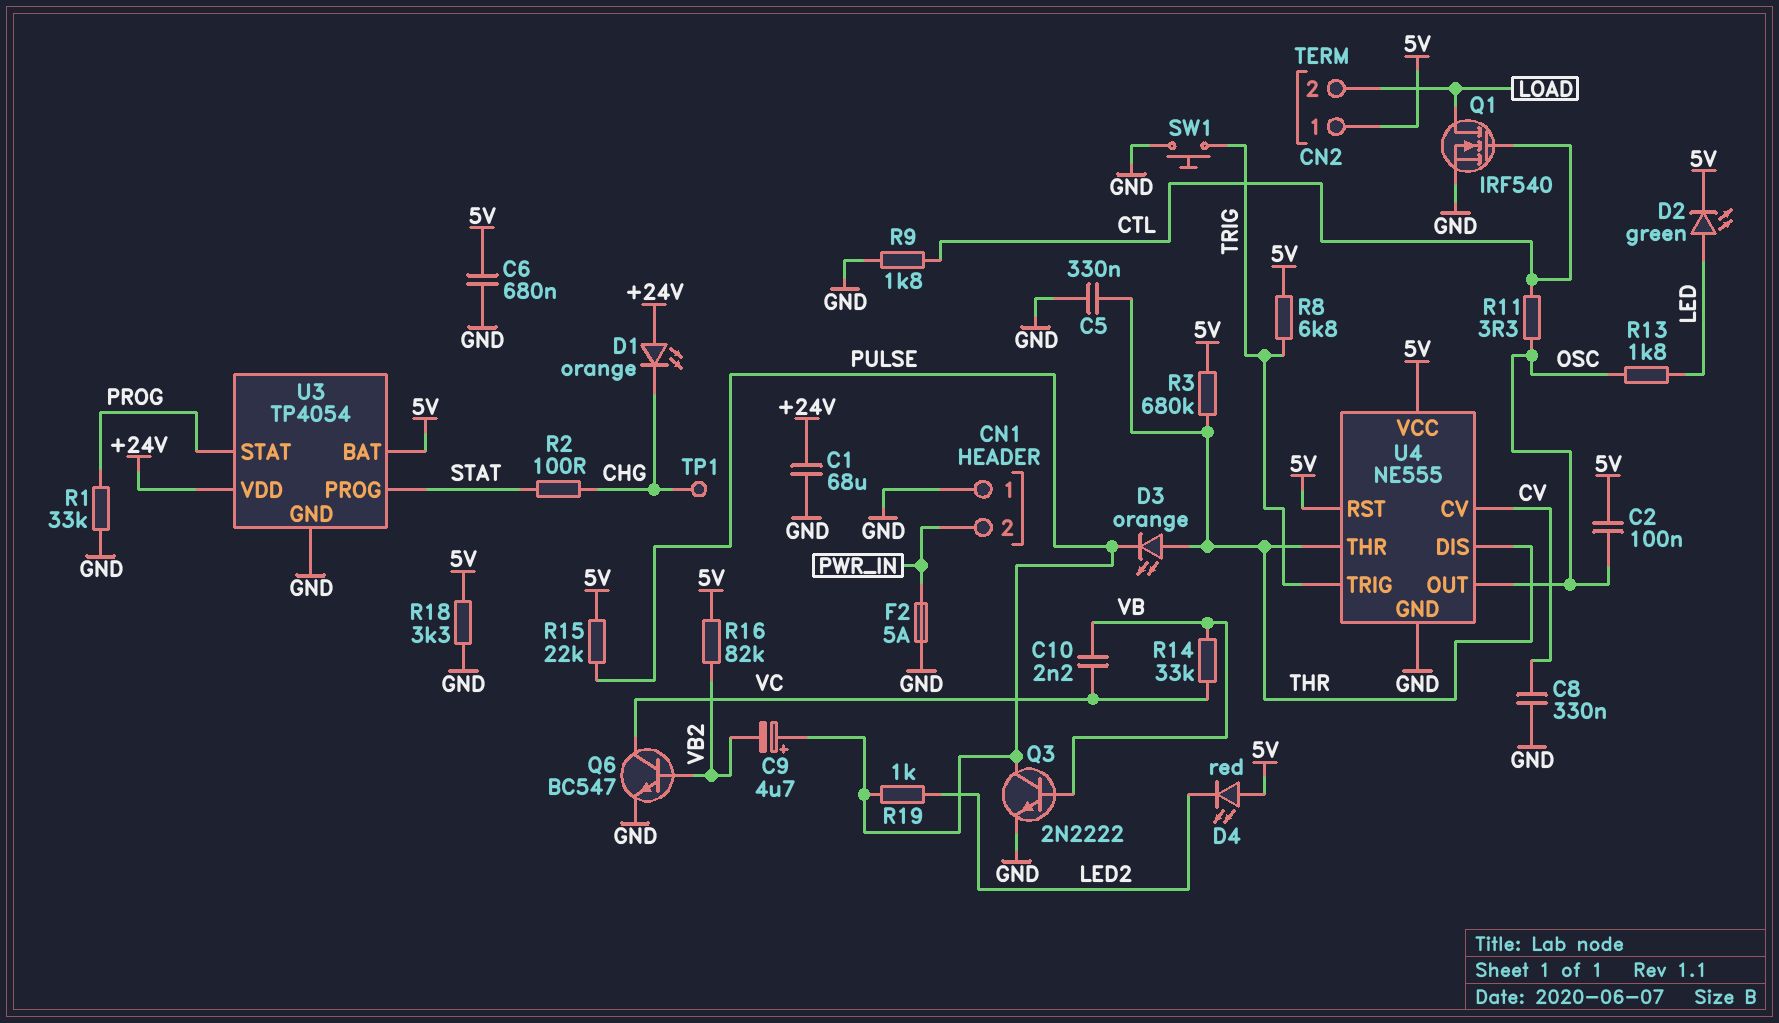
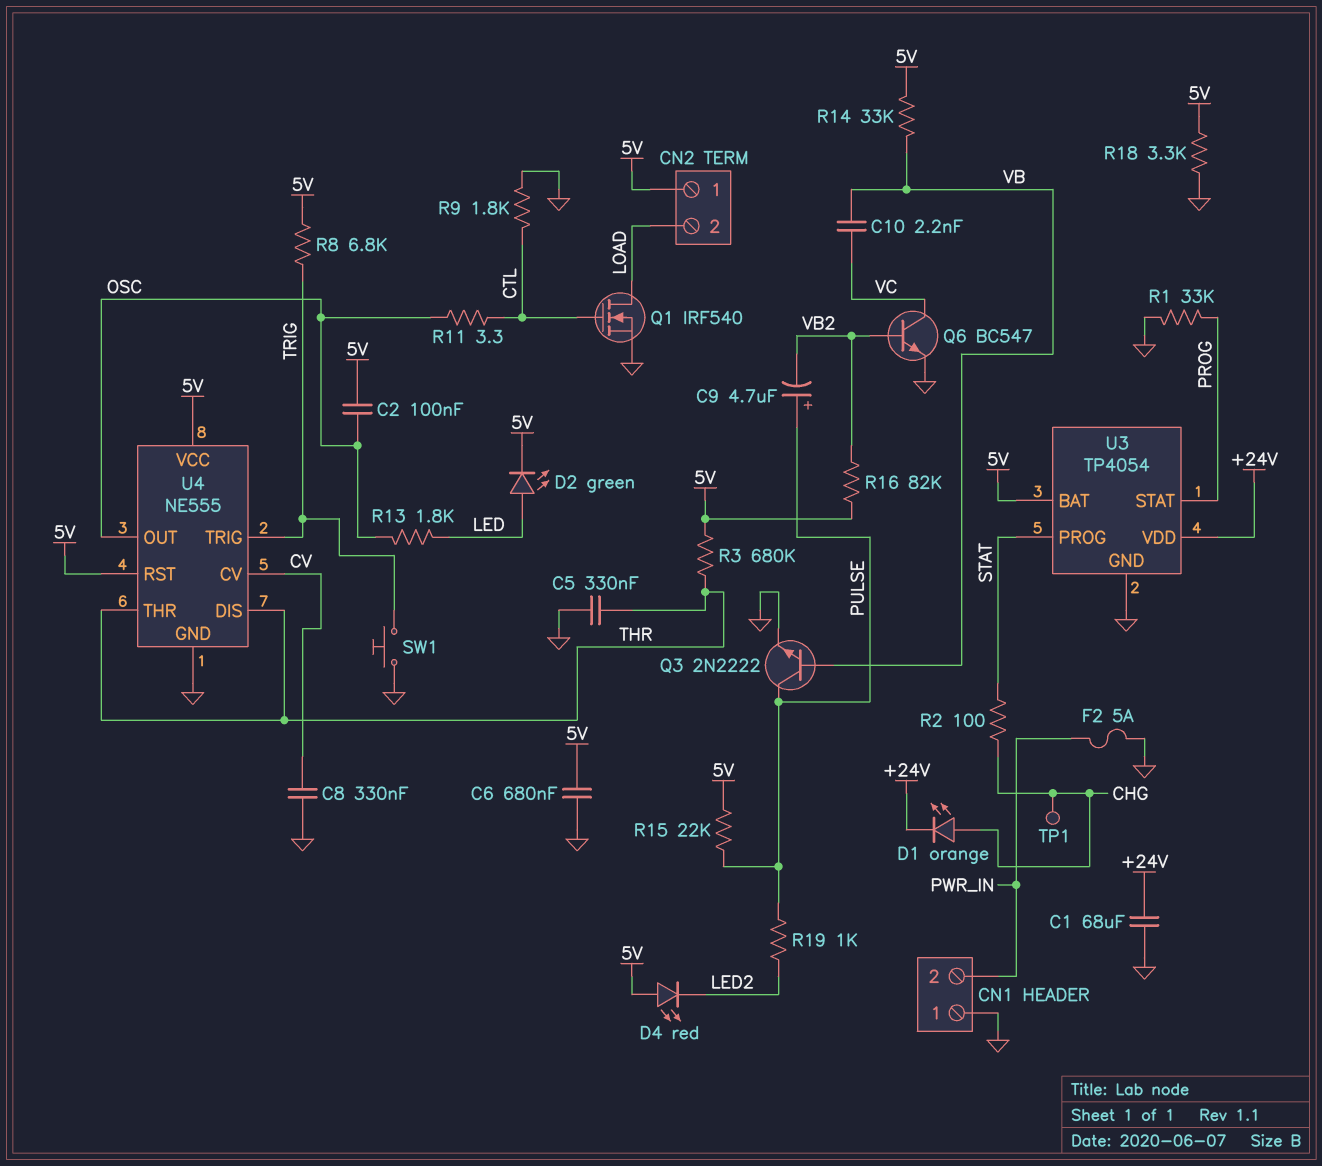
D1: LED orange (A +24V, K CHG) -> LED orange (A CHG, K +24V)
D3: LED orange (A THR, K PULSE) -> none
R14: 33k (VB, VC) -> 33k (5V, VB)

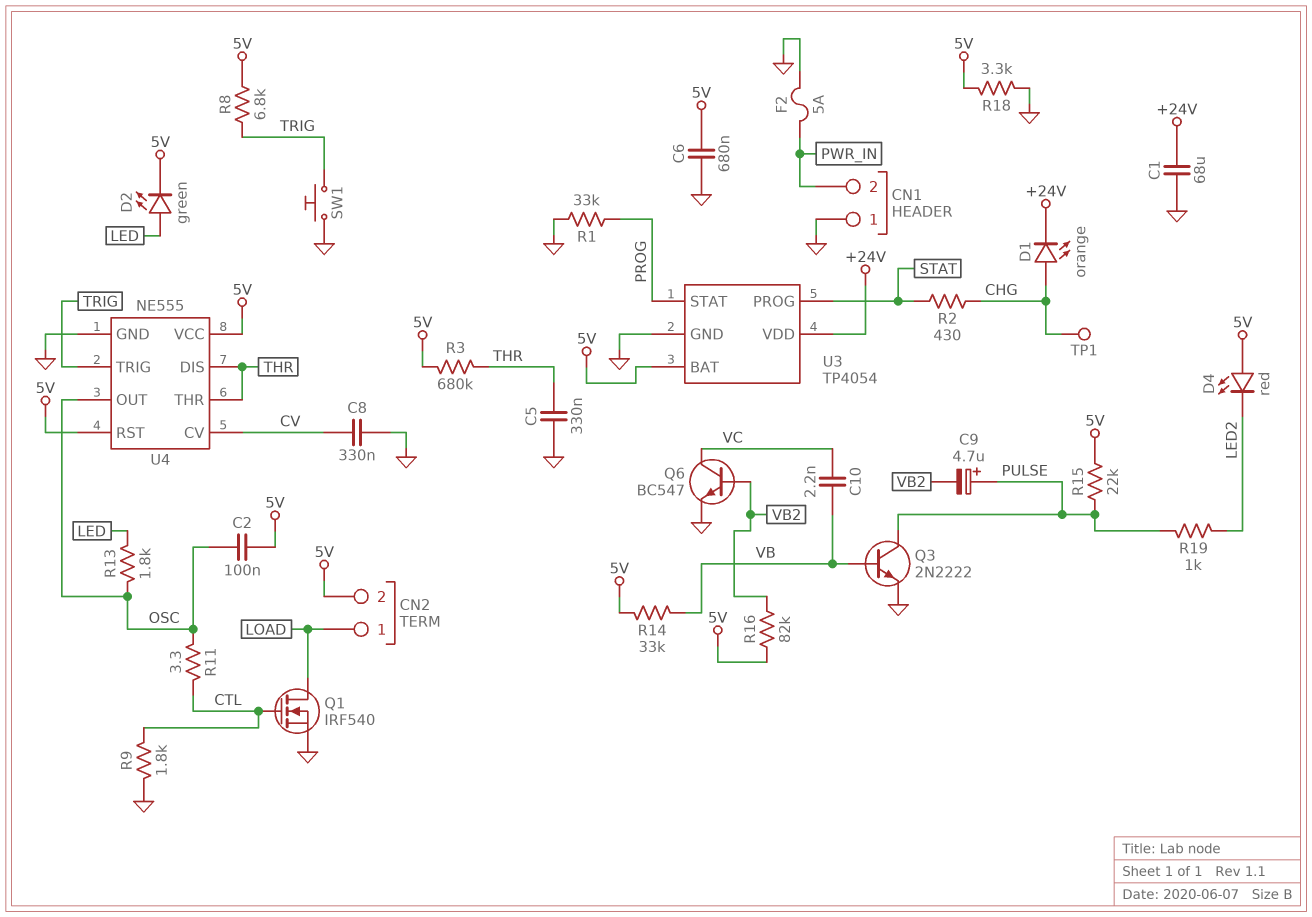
CN2 pin 1: 5V -> LOAD
CN2 pin 2: LOAD -> 5V
R2: 100 (CHG, STAT) -> 430 (CHG, STAT)

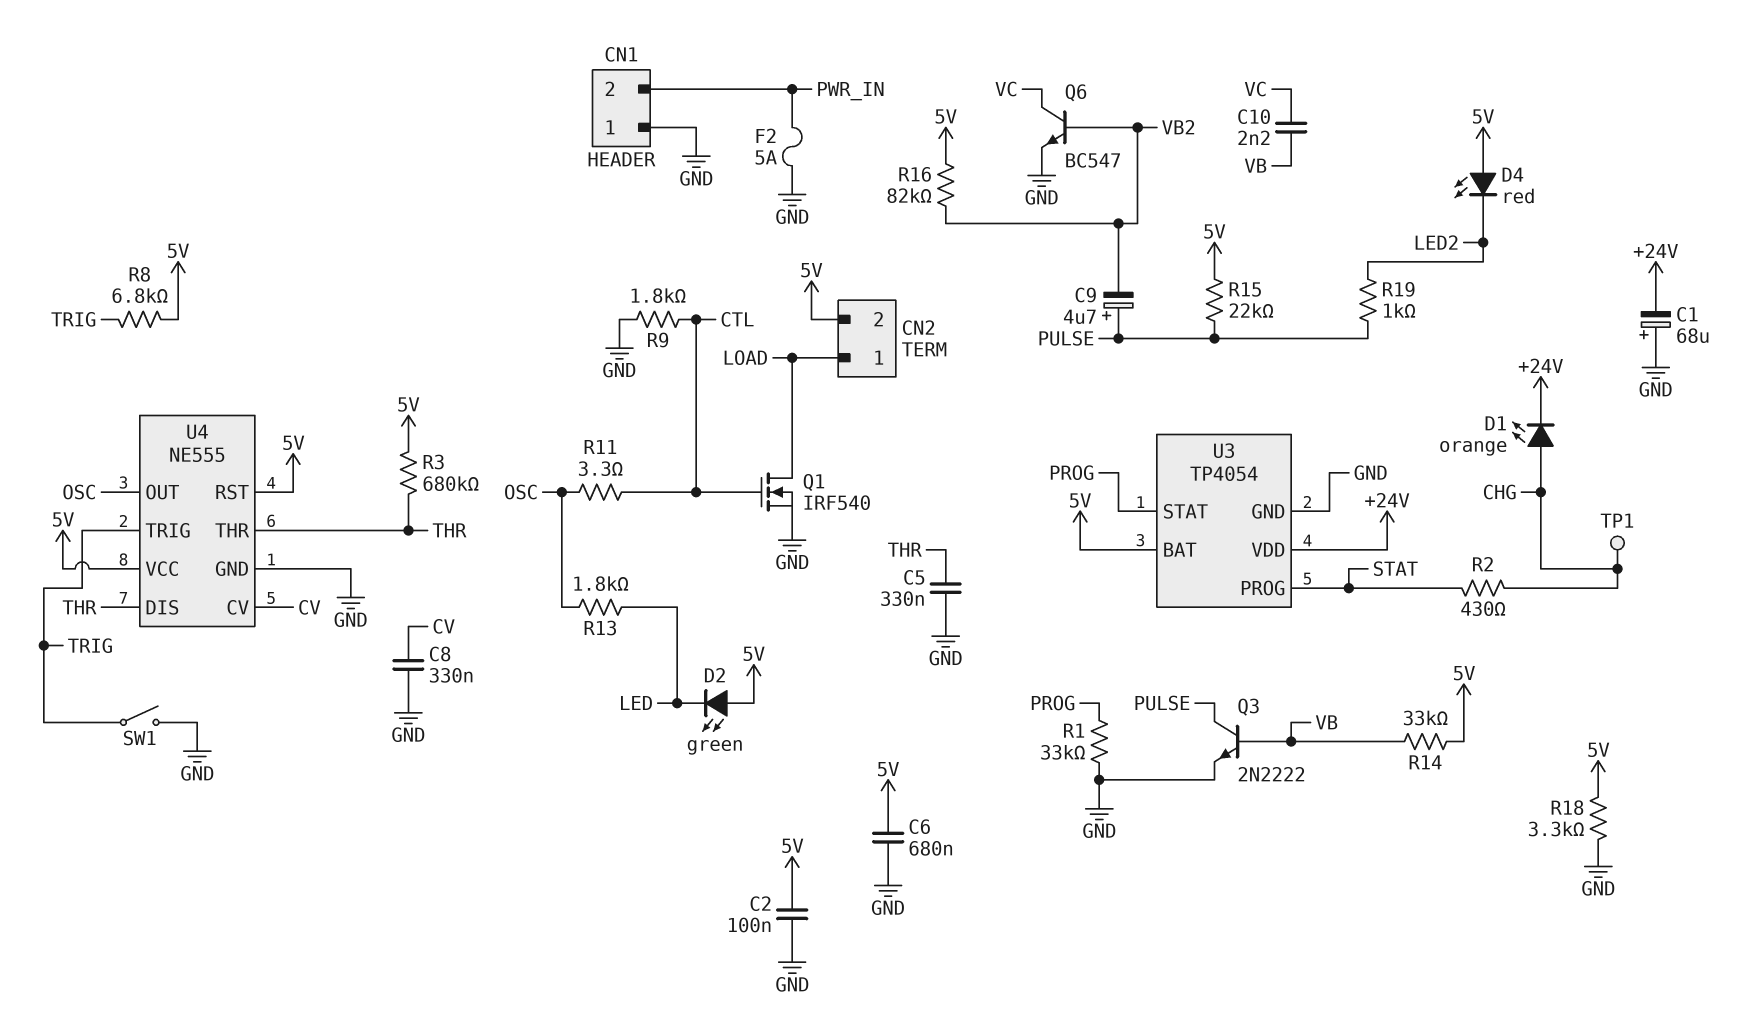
C1: 68uF (+24V, GND) -> 68uF (plus GND, minus +24V)
C2: 100nF (5V, OSC) -> 100nF (5V, GND)
D2: LED green (A LED, K 5V) -> LED green (A 5V, K LED)
SW1: button (GND, TRIG) -> switch (GND, TRIG)

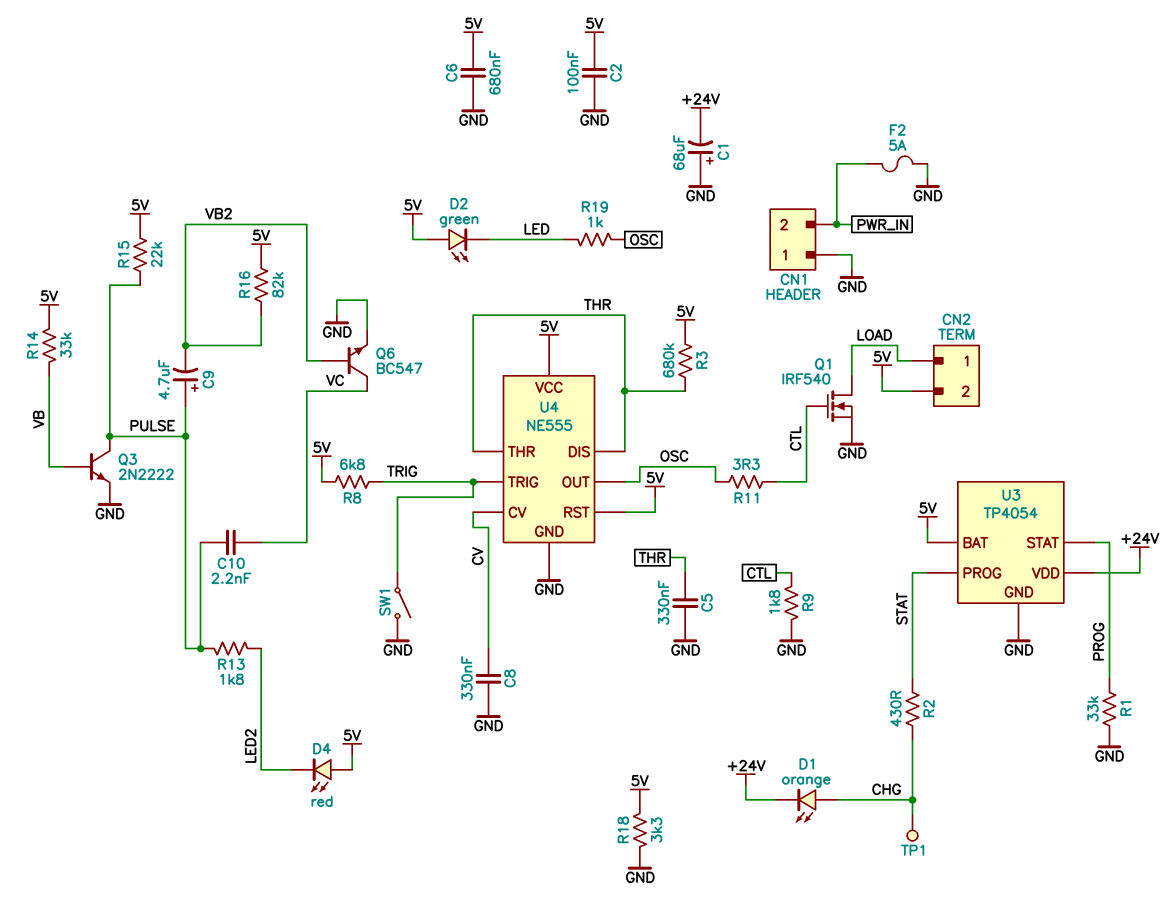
C10: 2.2nF (VB, VC) -> 2.2nF (PULSE, VC)
R13: 1.8k (LED, OSC) -> 1.8k (LED2, PULSE)
R19: 1k (LED2, PULSE) -> 1k (LED, OSC)

